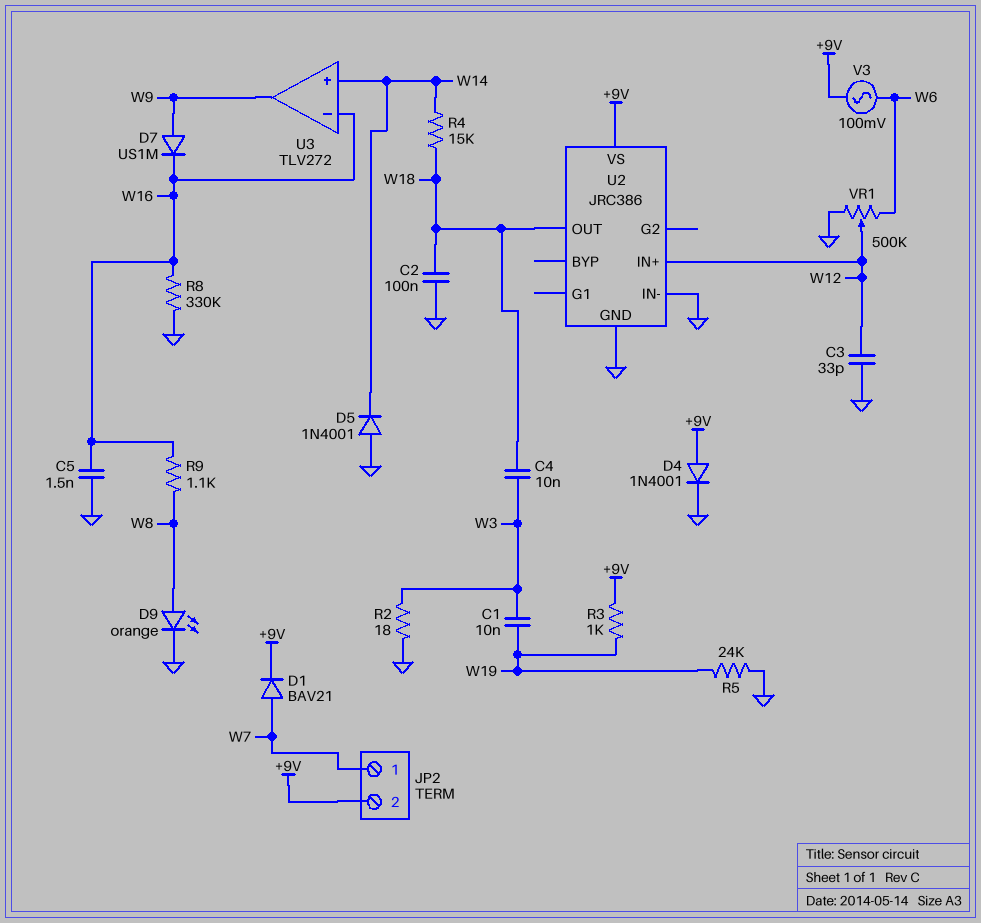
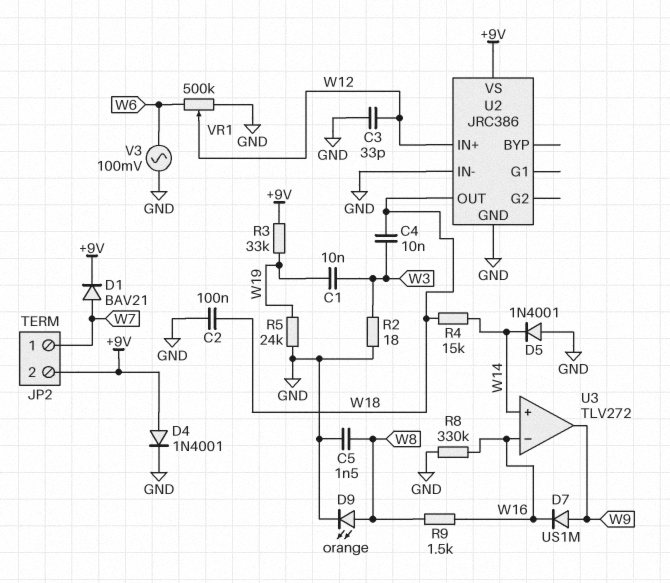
C5: 1.5nF (GND, W16) -> 1.5nF (GND, W8)
R3: 1k (+9V, W19) -> 33k (+9V, W19)
R9: 1.1k (W8, W16) -> 1.5k (W8, W16)
V3: AC 100mV (+9V, W6) -> AC 100mV (GND, W6)

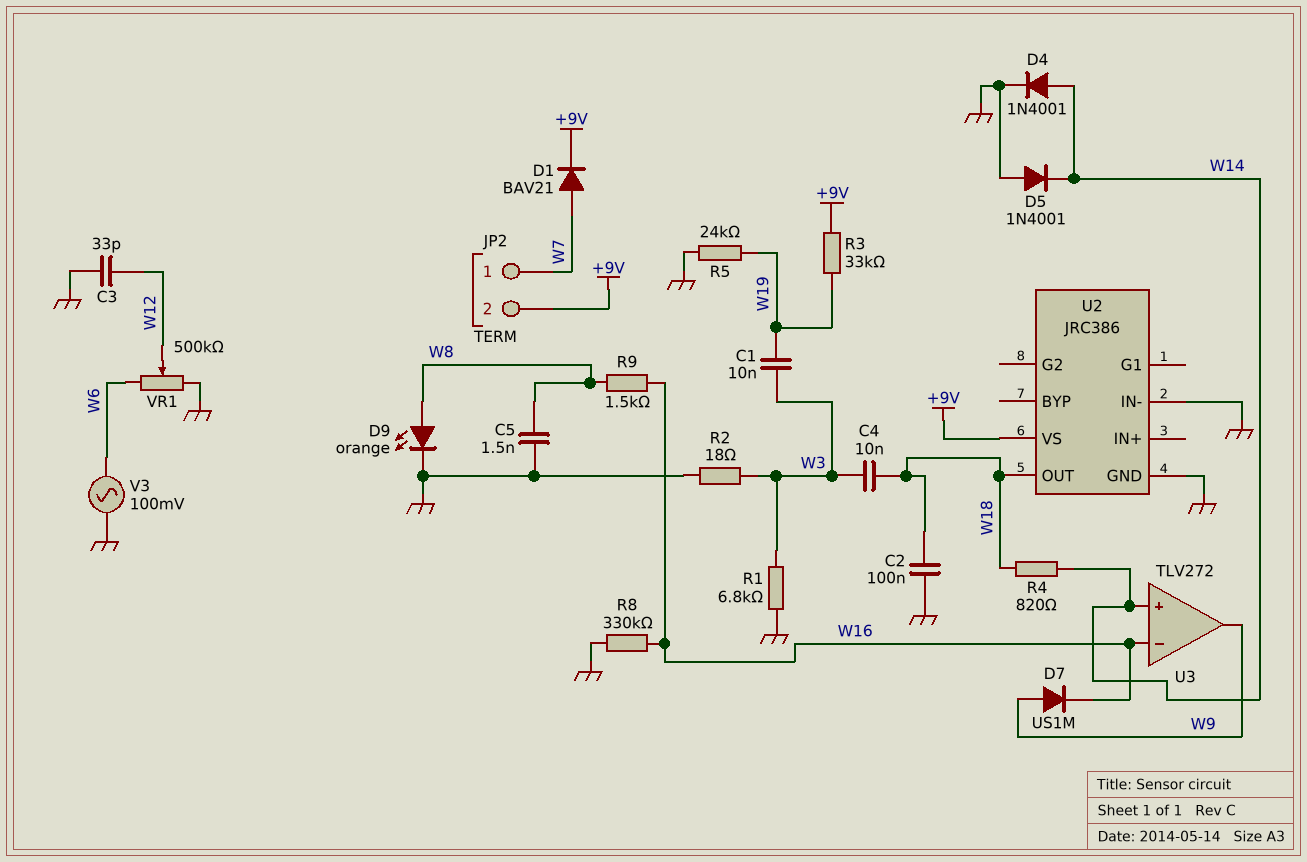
D4: diode 1N4001 (A +9V, K GND) -> diode 1N4001 (A W14, K GND)
R1: none -> 6.8k (GND, W3)
R4: 15k (W14, W18) -> 820 (W14, W18)
U2 pin IN+: W12 -> none

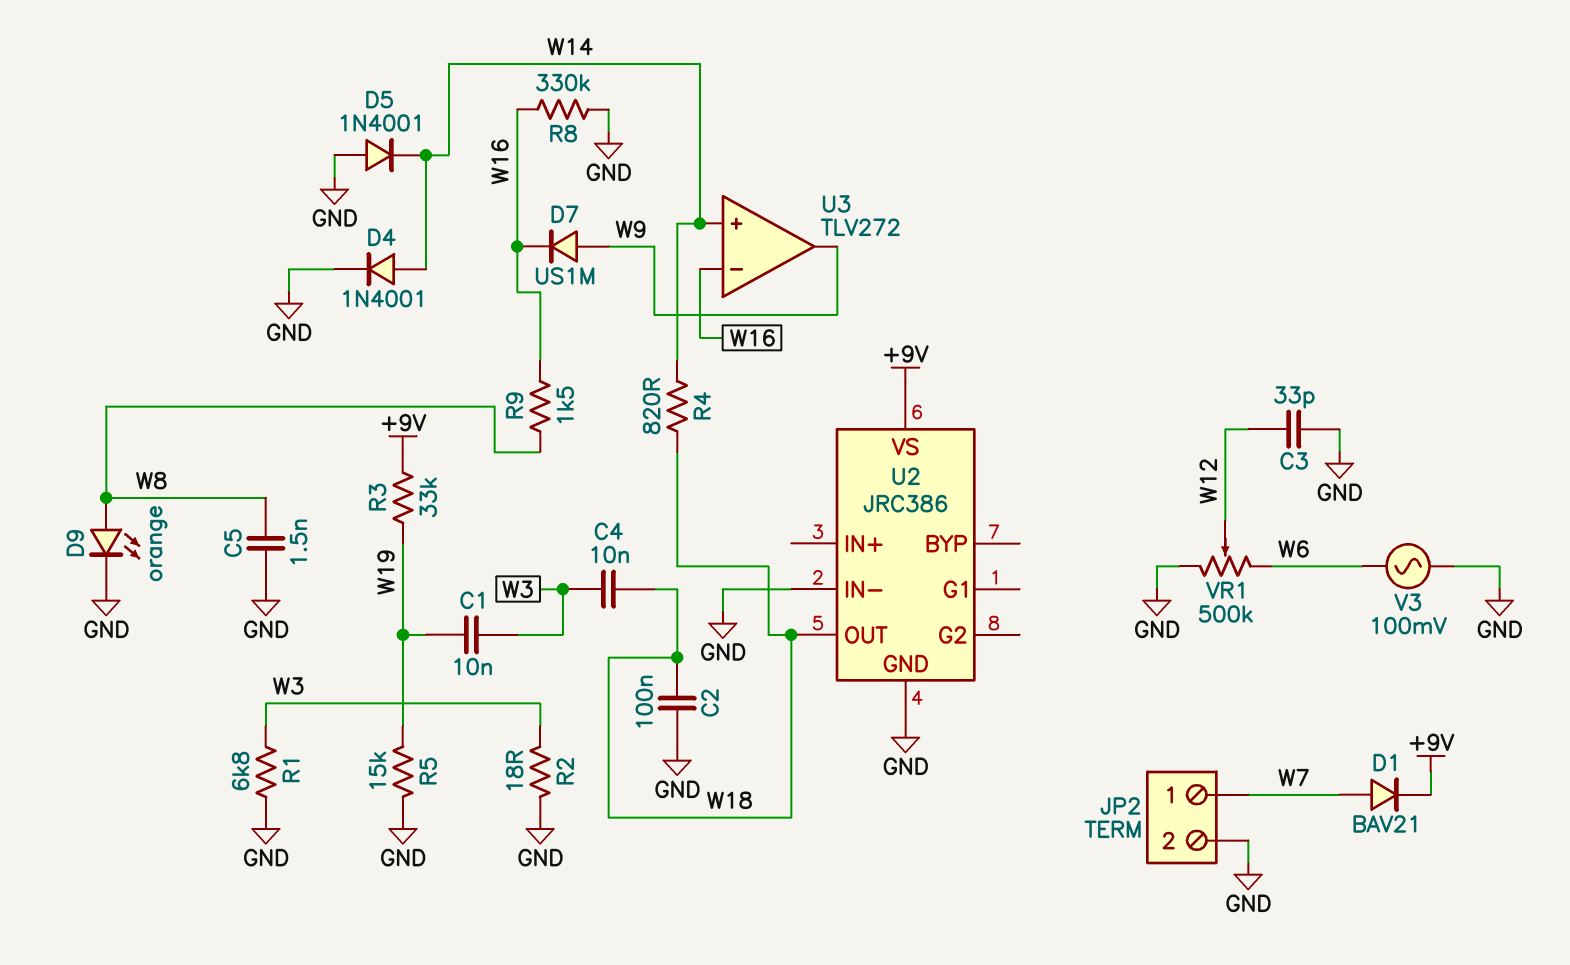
JP2 pin 2: +9V -> GND
R5: 24k (GND, W19) -> 15k (GND, W19)

